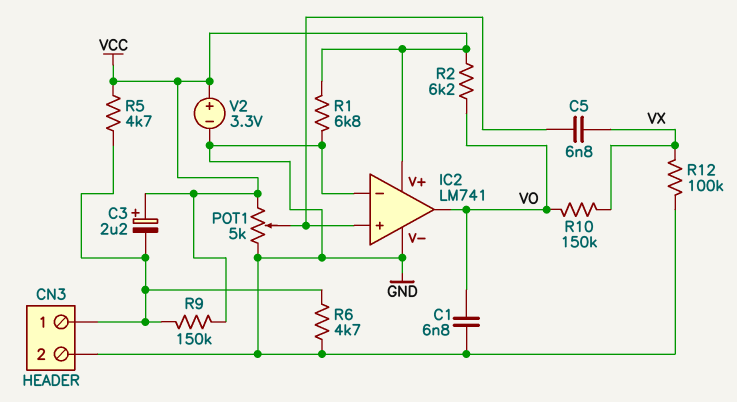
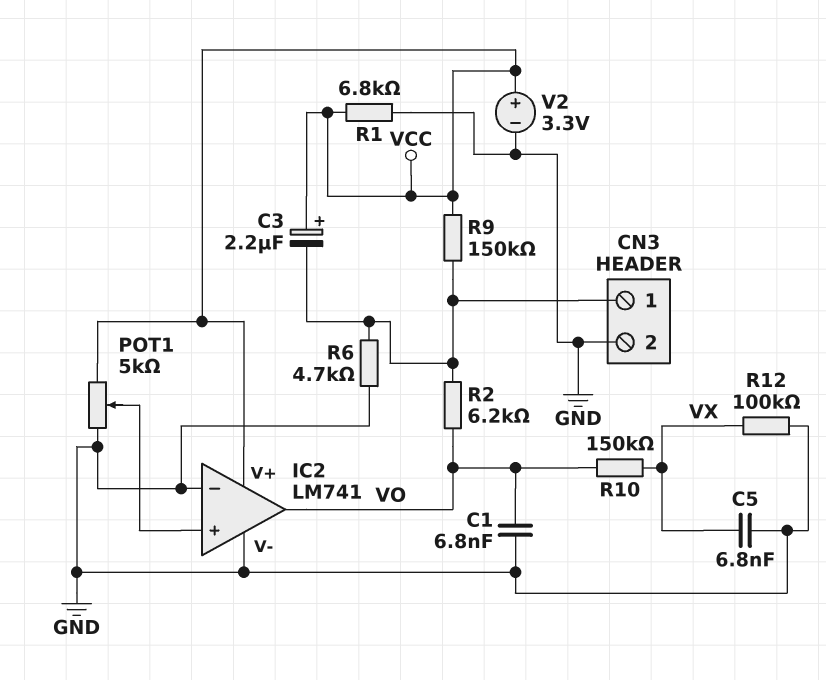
C5: 6.8nF (IC2/in+, VX) -> 6.8nF (GND, VX)
R2: 6.2k (VCC, VO) -> 6.2k (CN3/1, VO)
R5: 4.7k (CN3/1, VCC) -> none

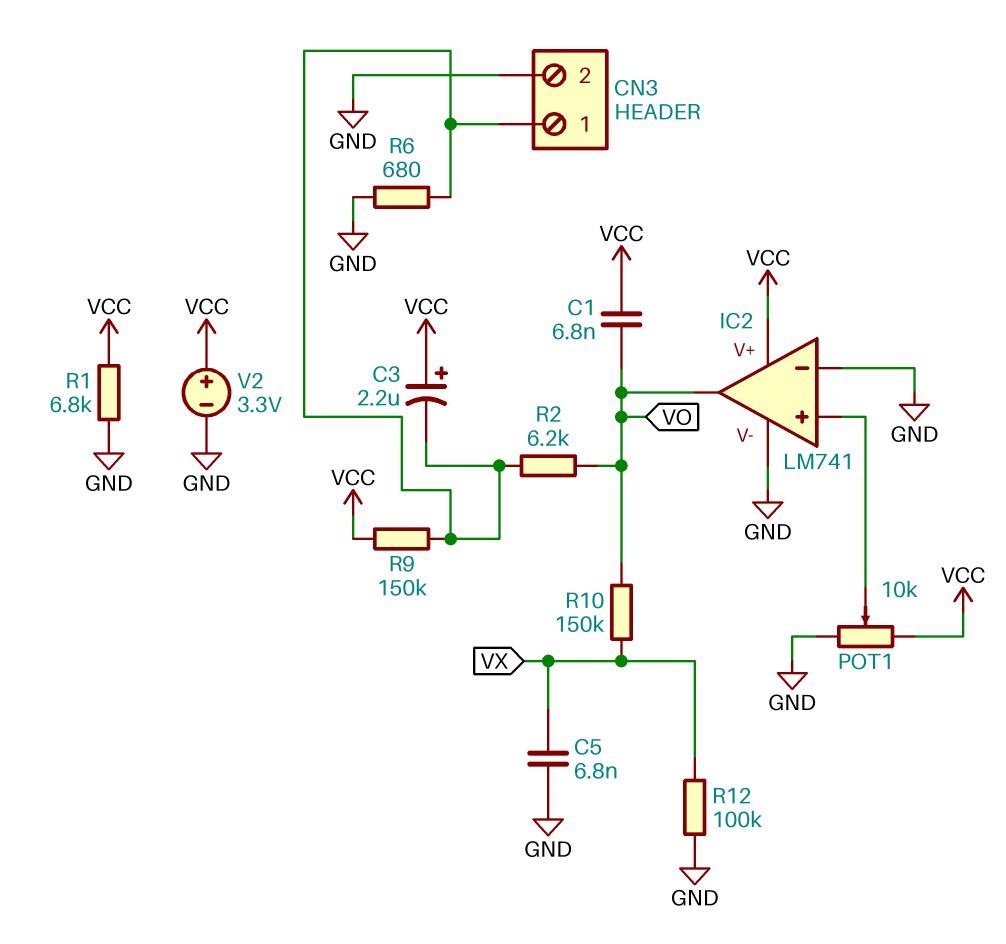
C1: 6.8nF (GND, VO) -> 6.8nF (VCC, VO)
POT1: 5k (GND, VCC, wiper IC2/in+) -> 10k (GND, VCC, wiper IC2/in+)
R6: 4.7k (CN3/1, GND) -> 680 (CN3/1, GND)

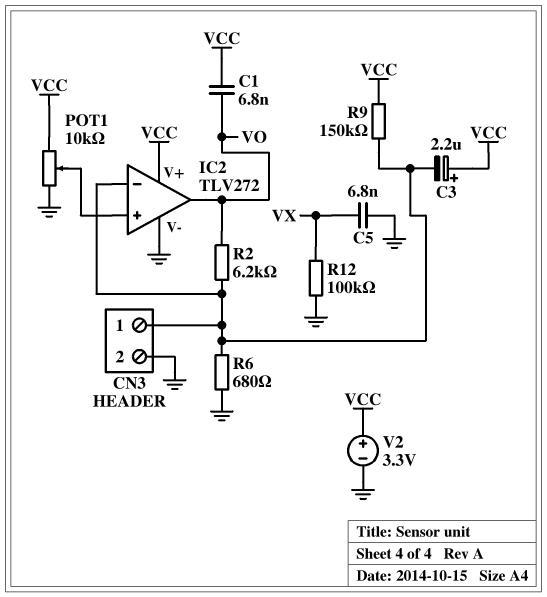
IC2: LM741 -> TLV272
IC2 pin in-: GND -> CN3/1
R1: 6.8k (GND, VCC) -> none
R10: 150k (VO, VX) -> none

